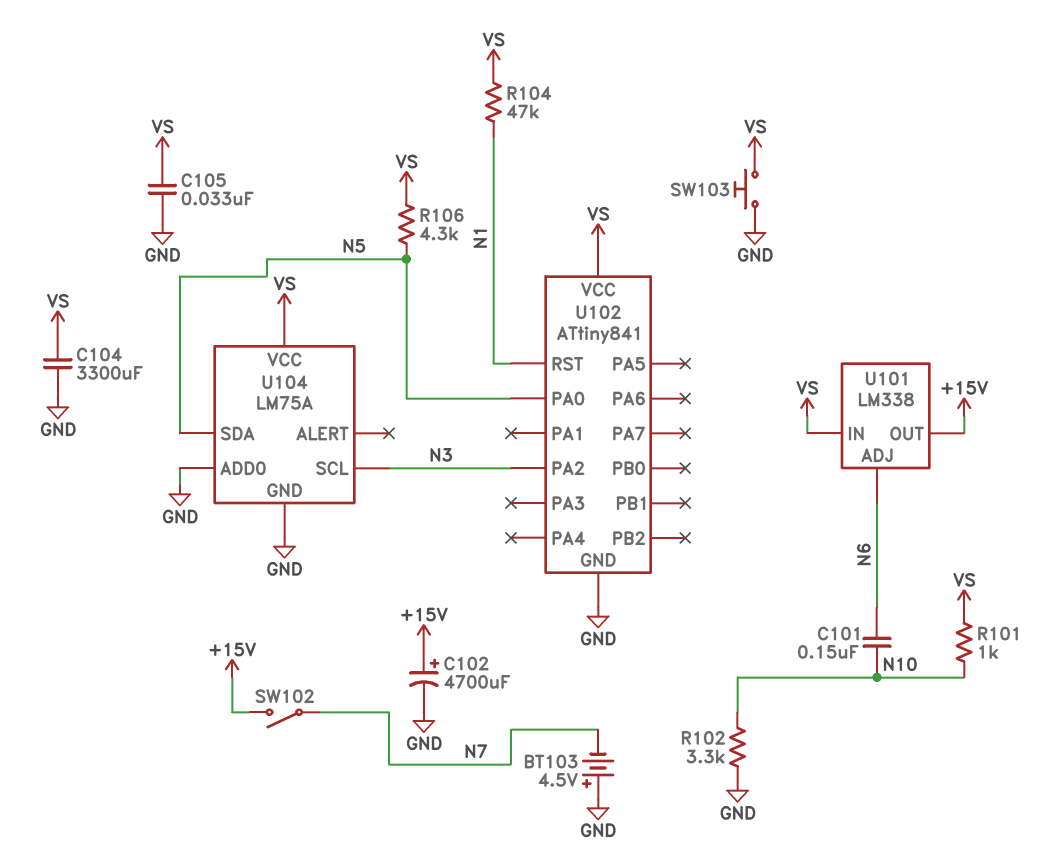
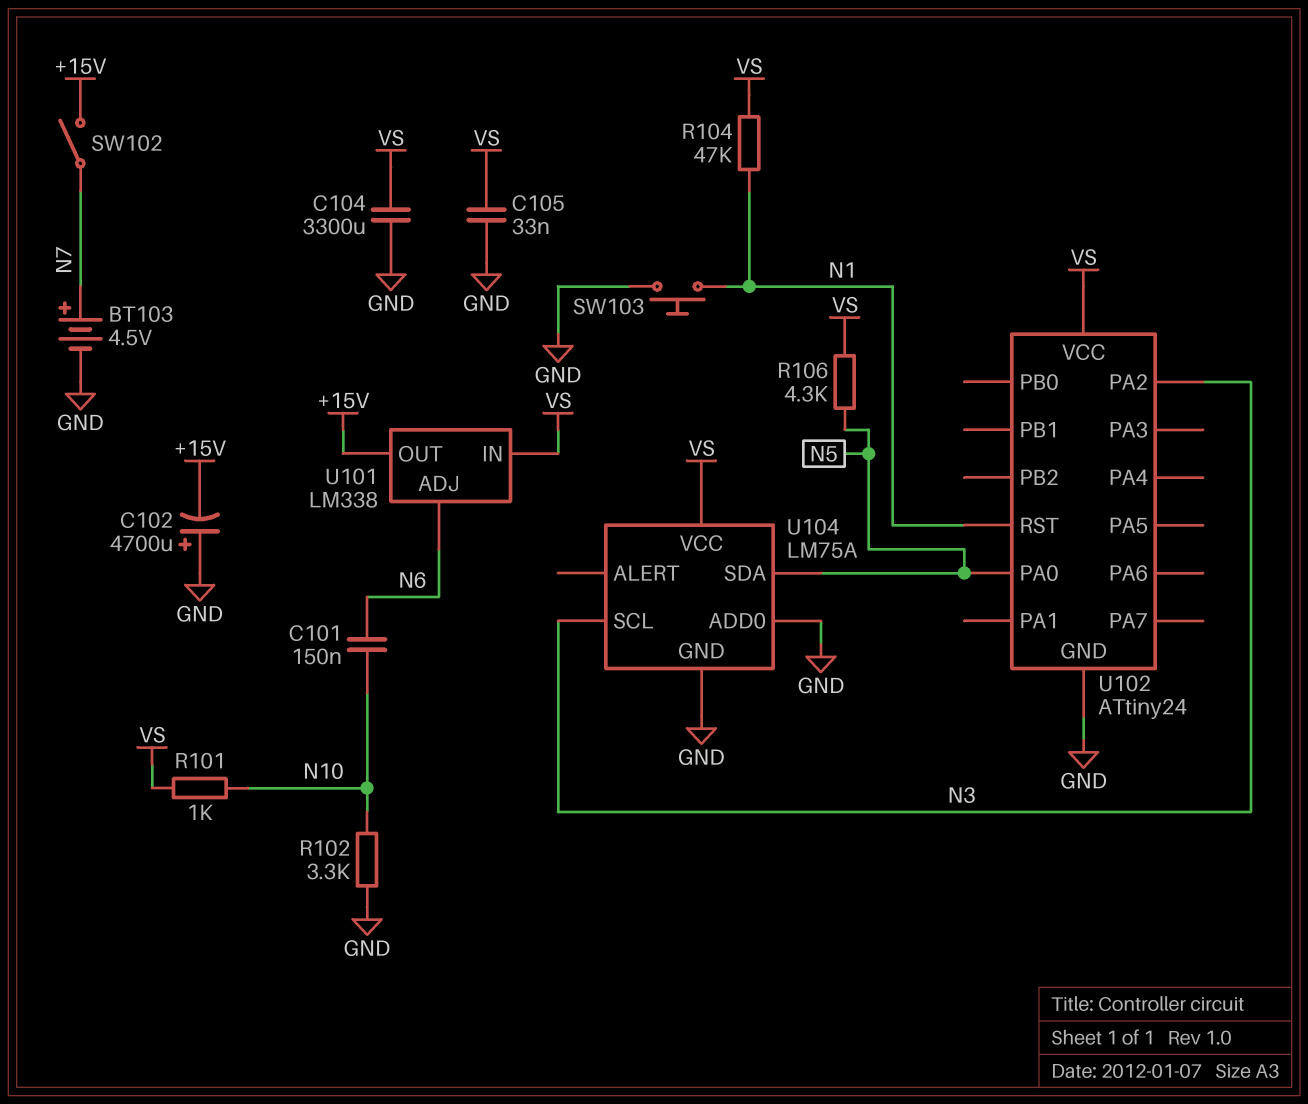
BT103: 4.5V (plus GND, minus N7) -> 4.5V (plus N7, minus GND)
C102: 4700uF (plus +15V, minus GND) -> 4700uF (plus GND, minus +15V)
SW103: button (GND, VS) -> button (GND, N1)
U102: ATtiny841 -> ATtiny24

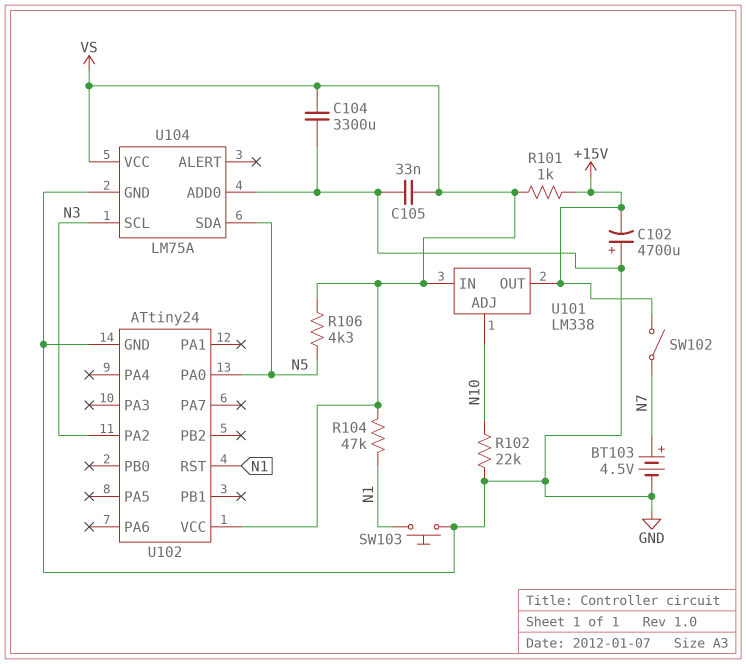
C101: 150nF (N6, N10) -> none
R101: 1k (N10, VS) -> 1k (+15V, VS)
R102: 3.3k (GND, N10) -> 22k (GND, N10)
U101 pin ADJ: N6 -> N10

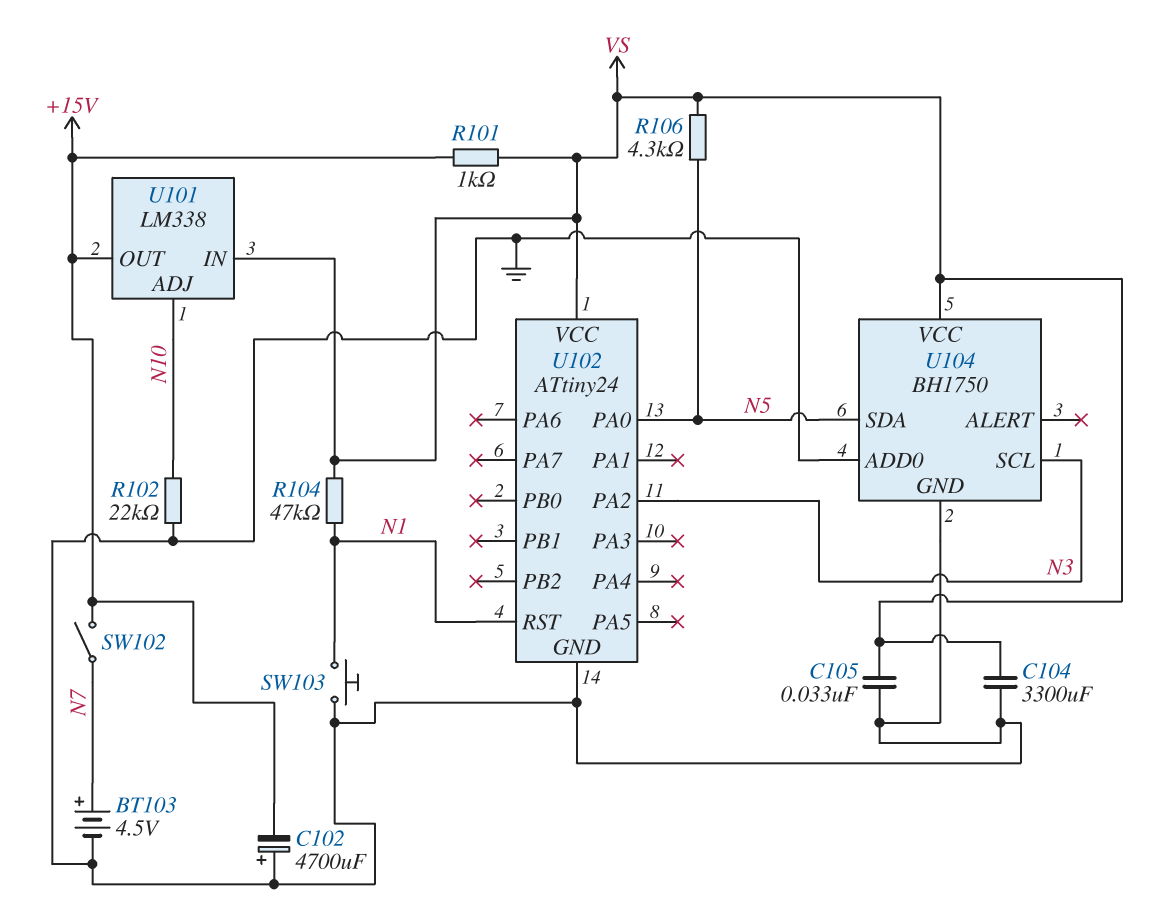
U104: LM75A -> BH1750

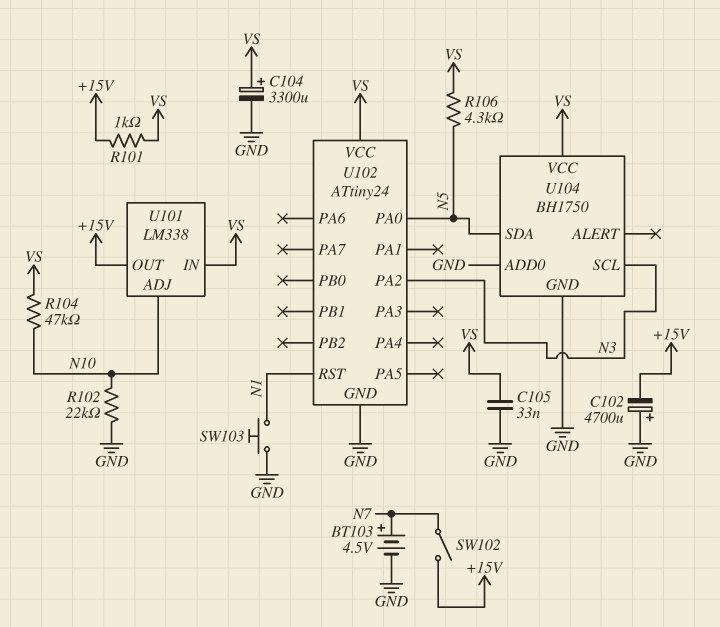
C104: 3300uF (GND, VS) -> 3300uF (plus VS, minus GND)
R104: 47k (N1, VS) -> 47k (N10, VS)

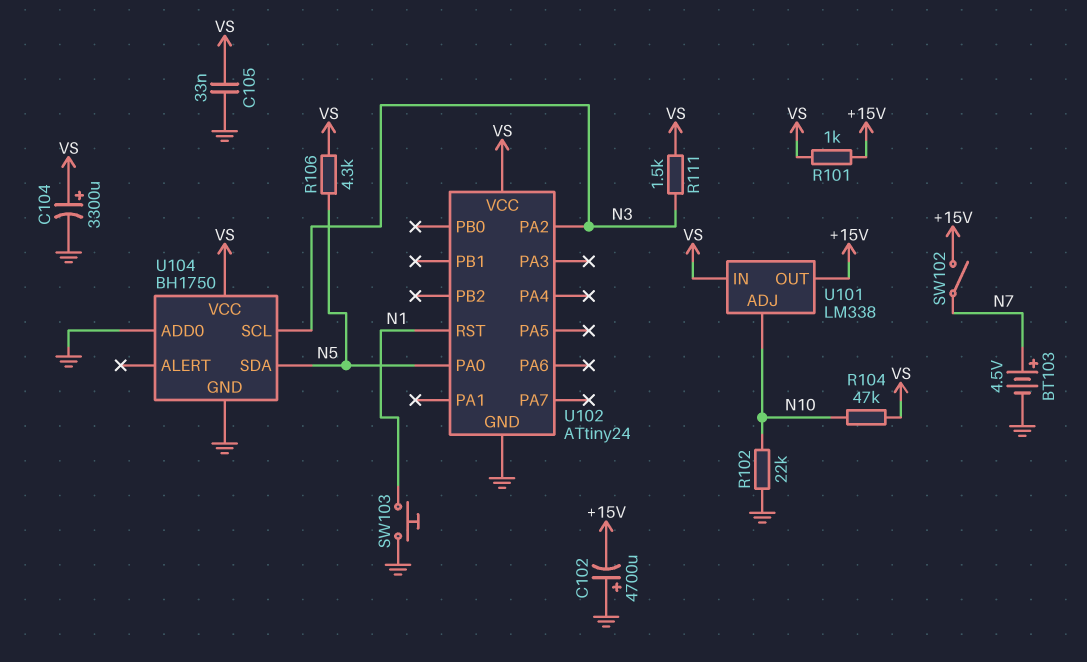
R111: none -> 1.5k (N3, VS)

